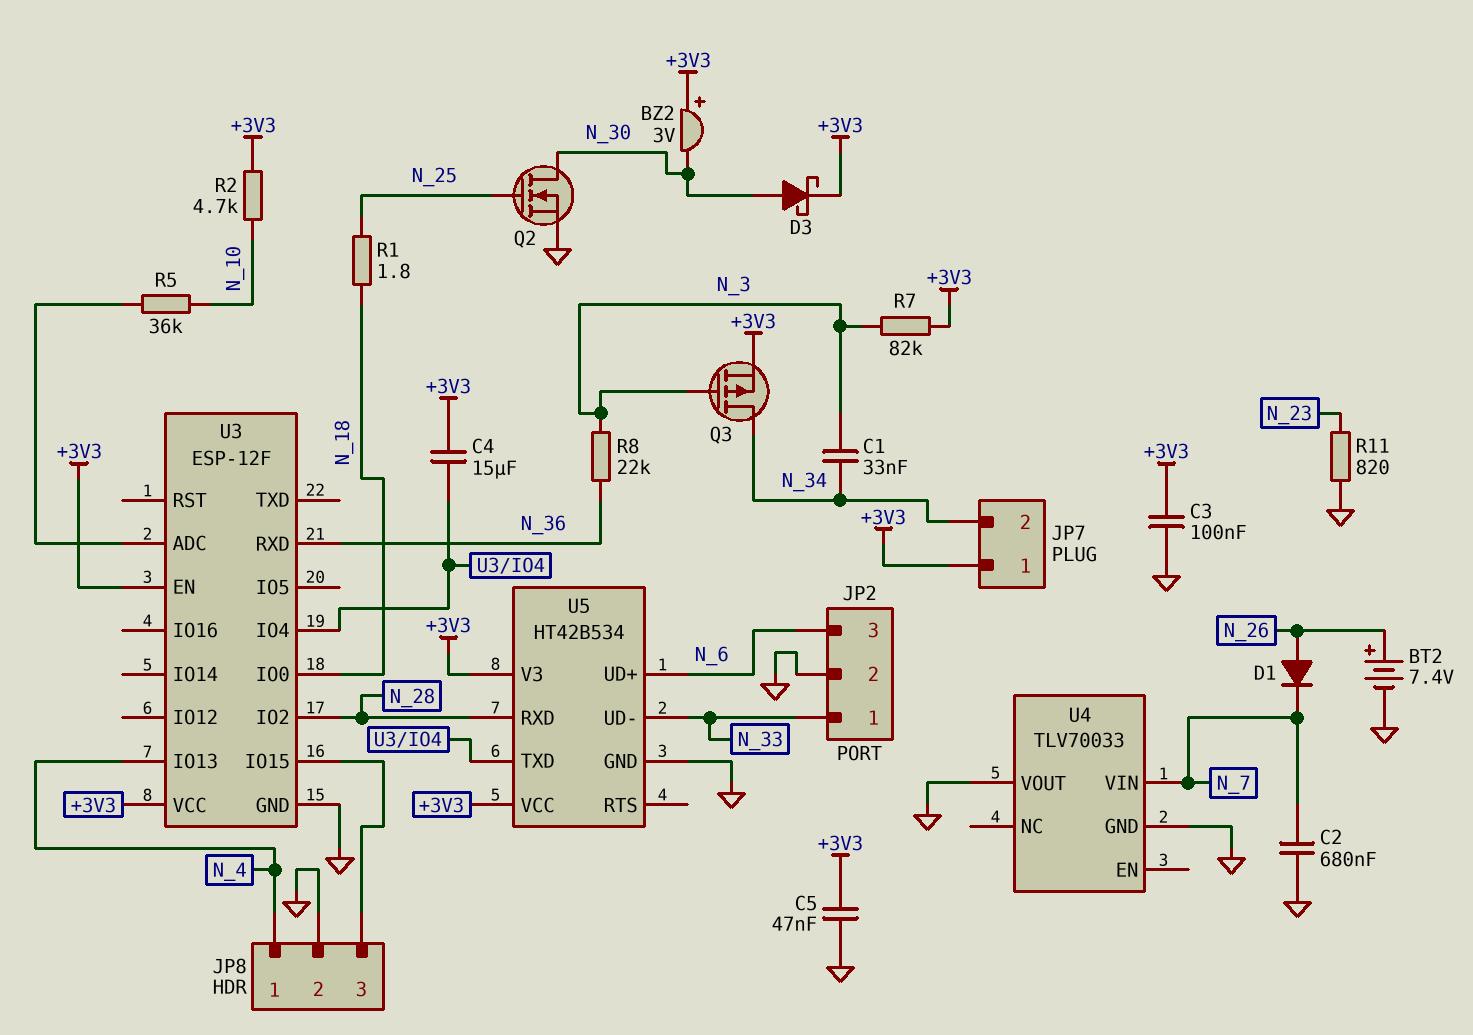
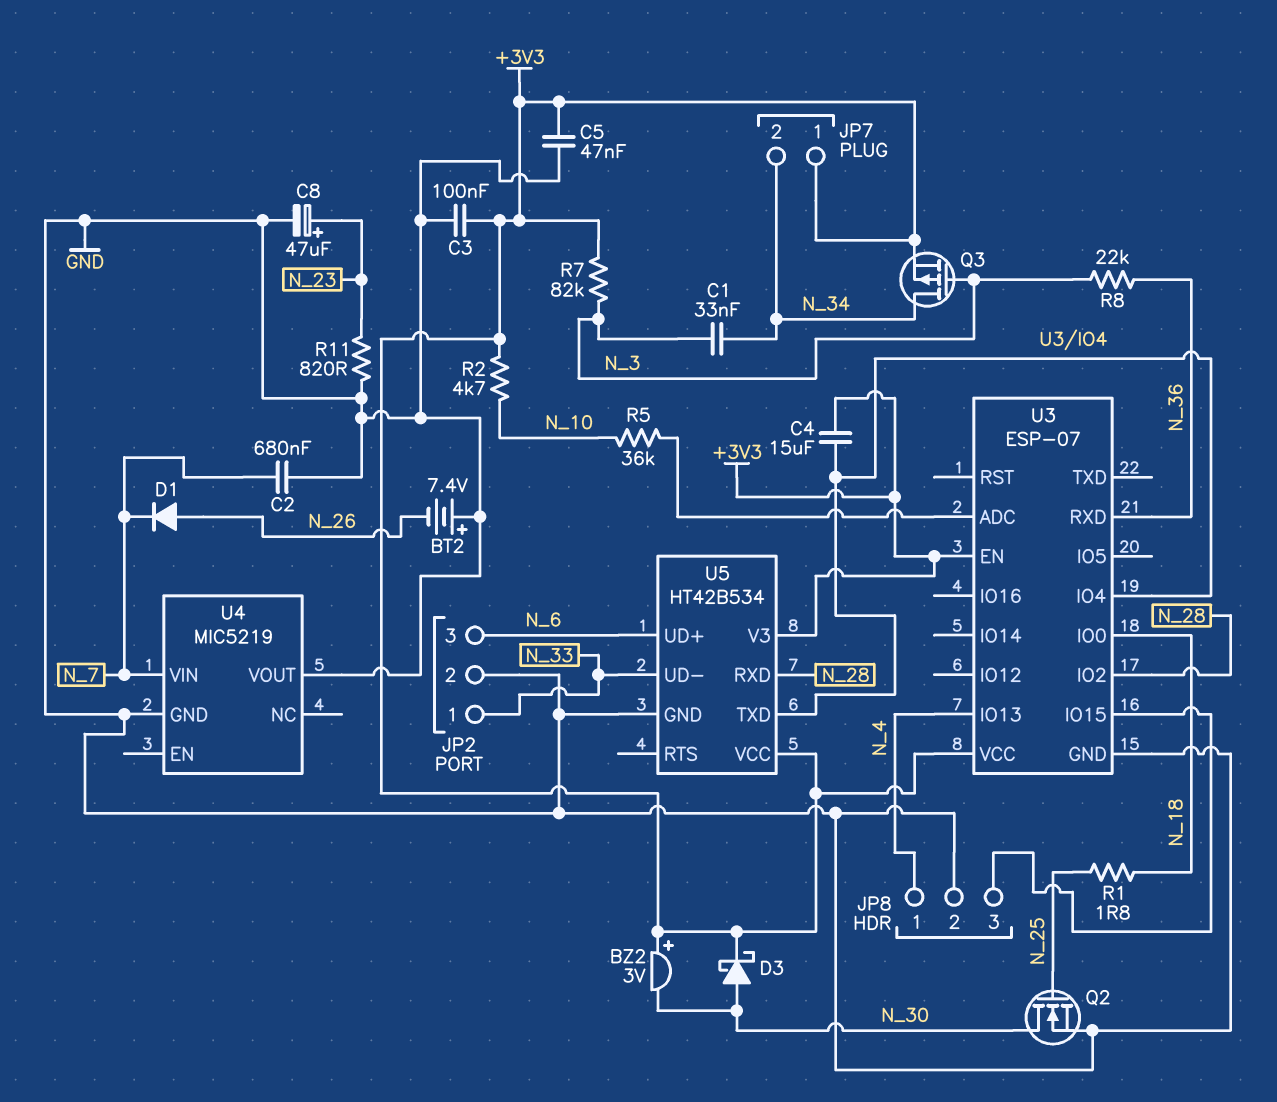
BT2: 7.4V (plus N_26, minus GND) -> 7.4V (plus GND, minus N_26)
C8: none -> 47uF (plus N_23, minus GND)
U3: ESP-12F -> ESP-07
U4: TLV70033 -> MIC5219

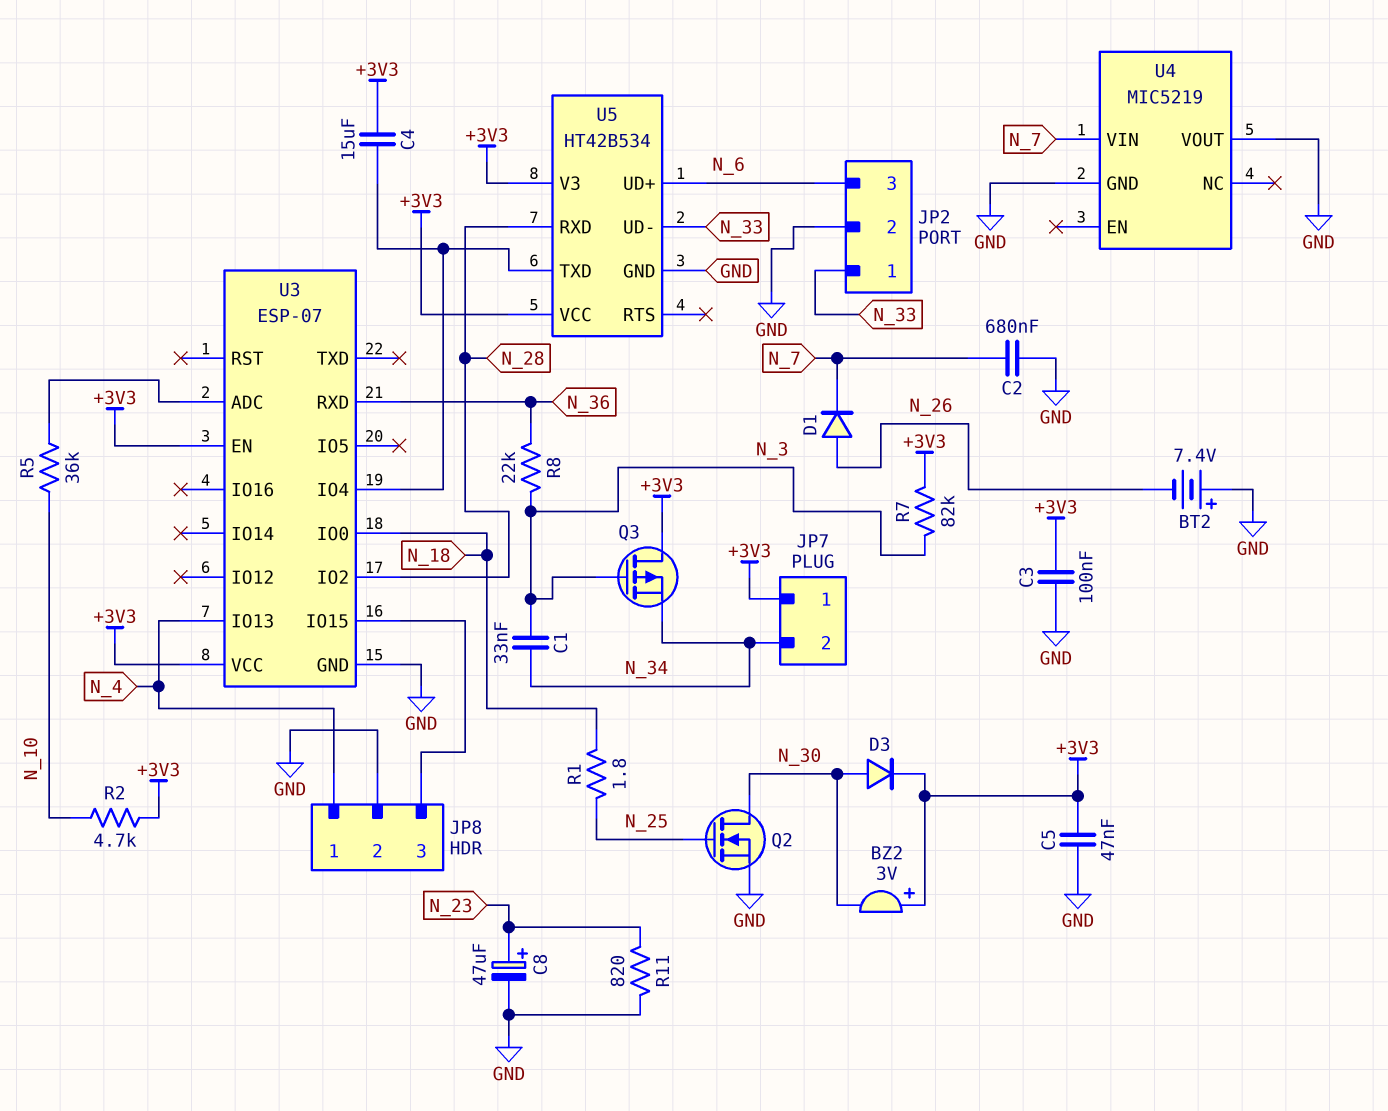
D3: schottky (A N_30, K +3V3) -> diode (A N_30, K +3V3)
Q3: PMOS (G N_3, D N_34, S +3V3) -> PMOS (G N_3, D +3V3, S N_34)

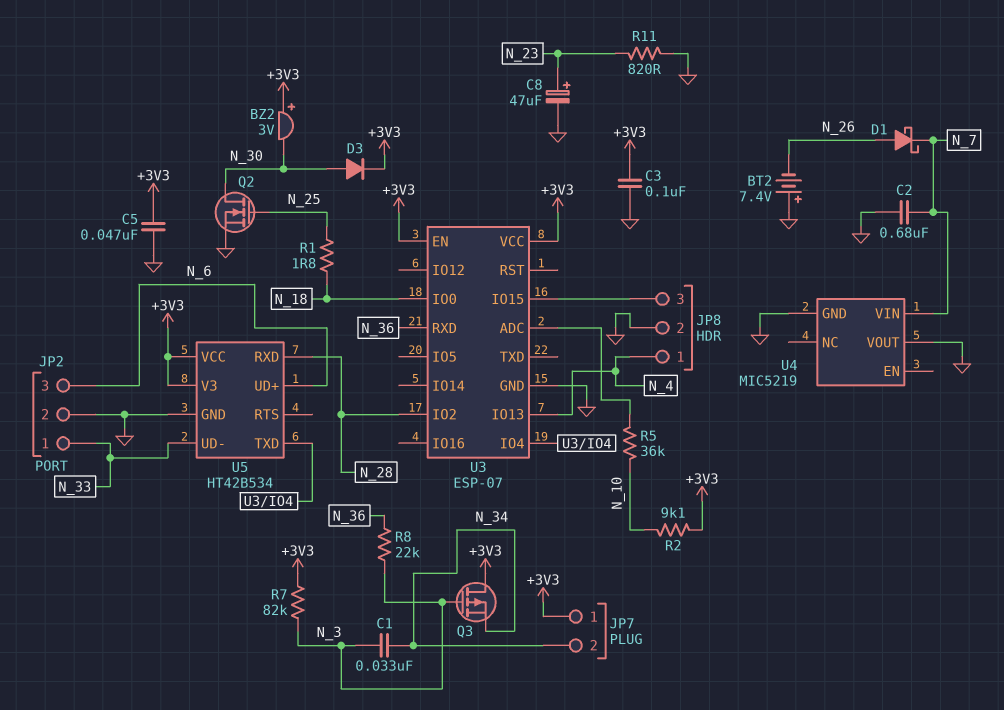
C4: 15uF (+3V3, U3/IO4) -> none
D1: diode (A N_26, K N_7) -> schottky (A N_26, K N_7)
R2: 4.7k (+3V3, N_10) -> 9.1k (+3V3, N_10)

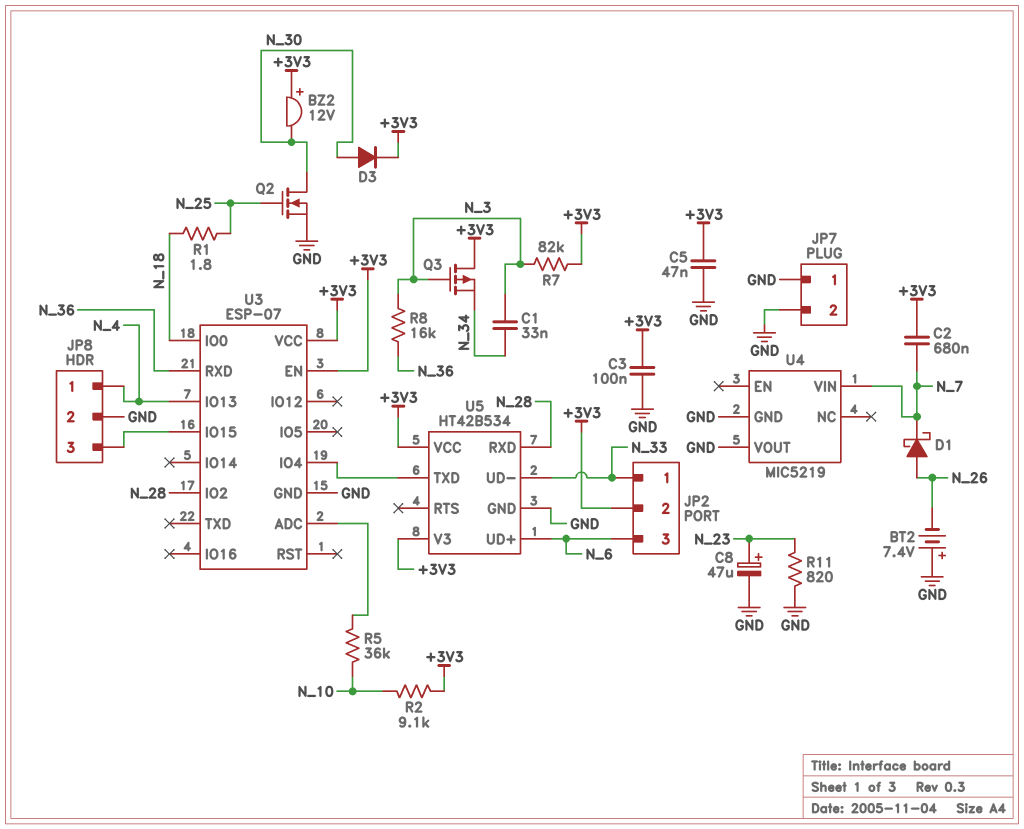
BZ2: buzzer 3V (plus +3V3, minus N_30) -> buzzer 12V (plus +3V3, minus N_30)
C2: 680nF (GND, N_7) -> 680nF (+3V3, N_7)
JP2 pin 2: GND -> +3V3
JP7 pin 1: +3V3 -> GND
JP7 pin 2: N_34 -> GND
R8: 22k (N_3, N_36) -> 16k (N_3, N_36)

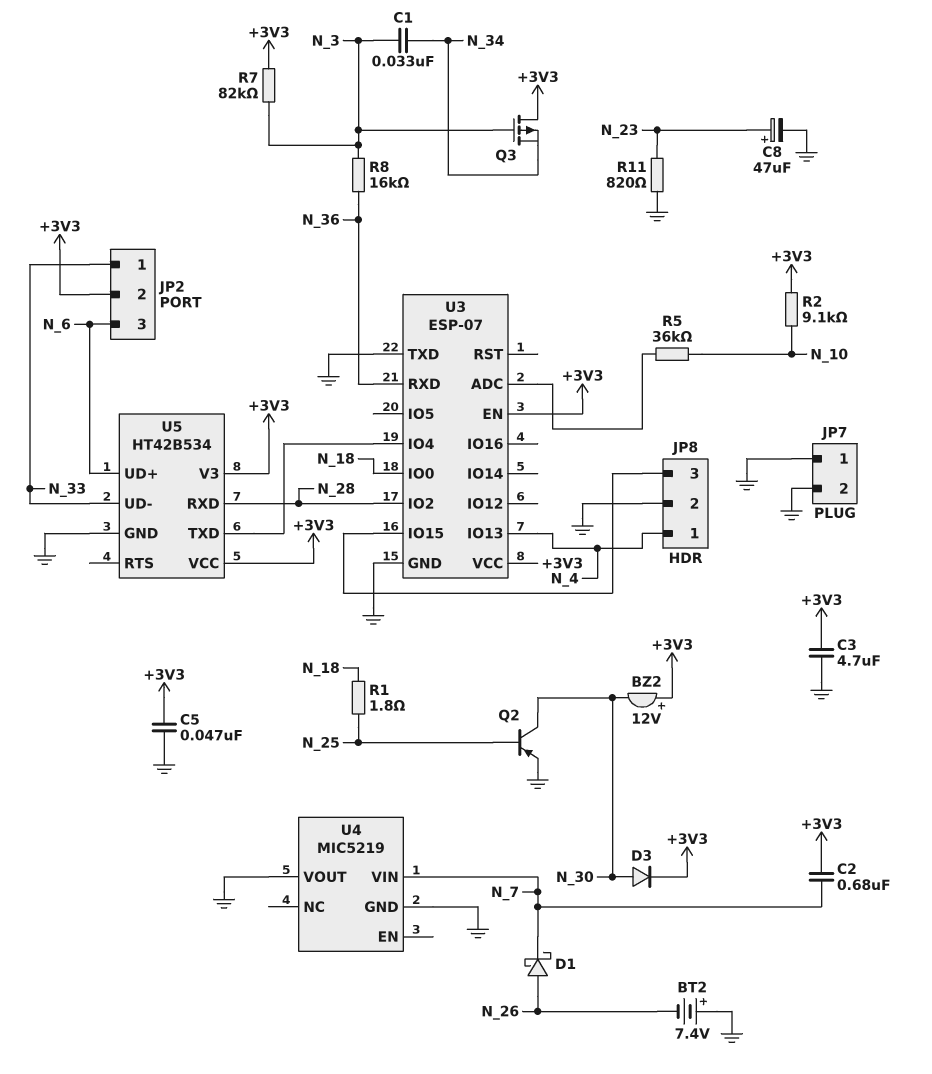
C3: 100nF (+3V3, GND) -> 4.7uF (+3V3, GND)
Q2: NMOS (G N_25, D N_30, S GND) -> PNP (B N_25, C N_30, E GND)
U3 pin TXD: none -> GND

